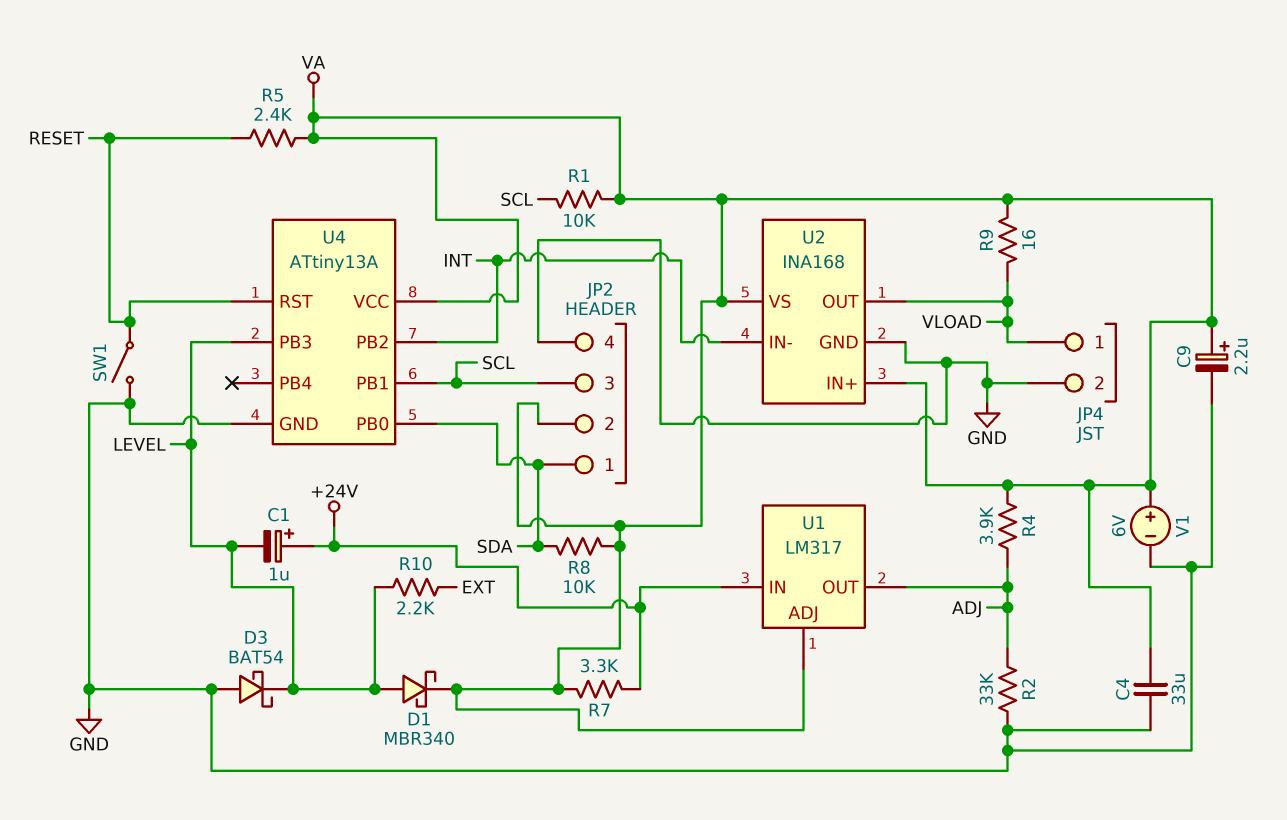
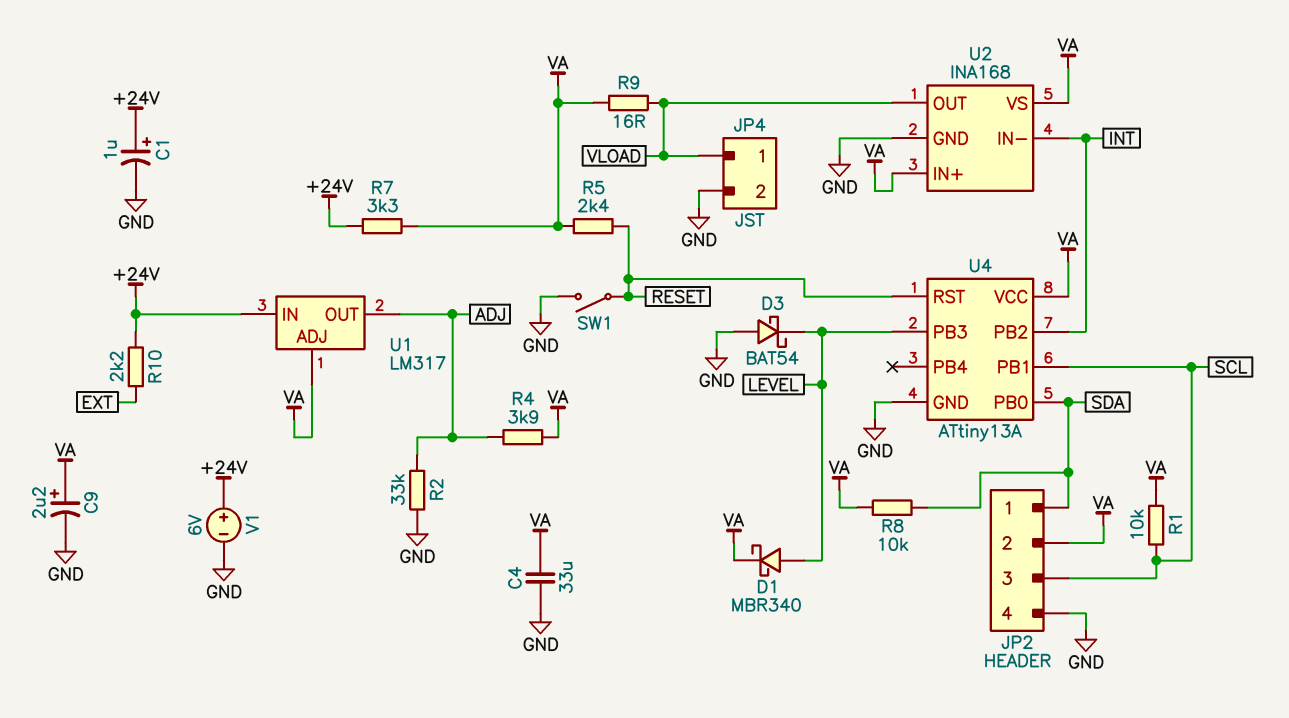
C1: 1uF (plus +24V, minus LEVEL) -> 1uF (plus +24V, minus GND)
R10: 2.2k (EXT, LEVEL) -> 2.2k (+24V, EXT)
V1: 6V (plus VA, minus GND) -> 6V (plus +24V, minus GND)

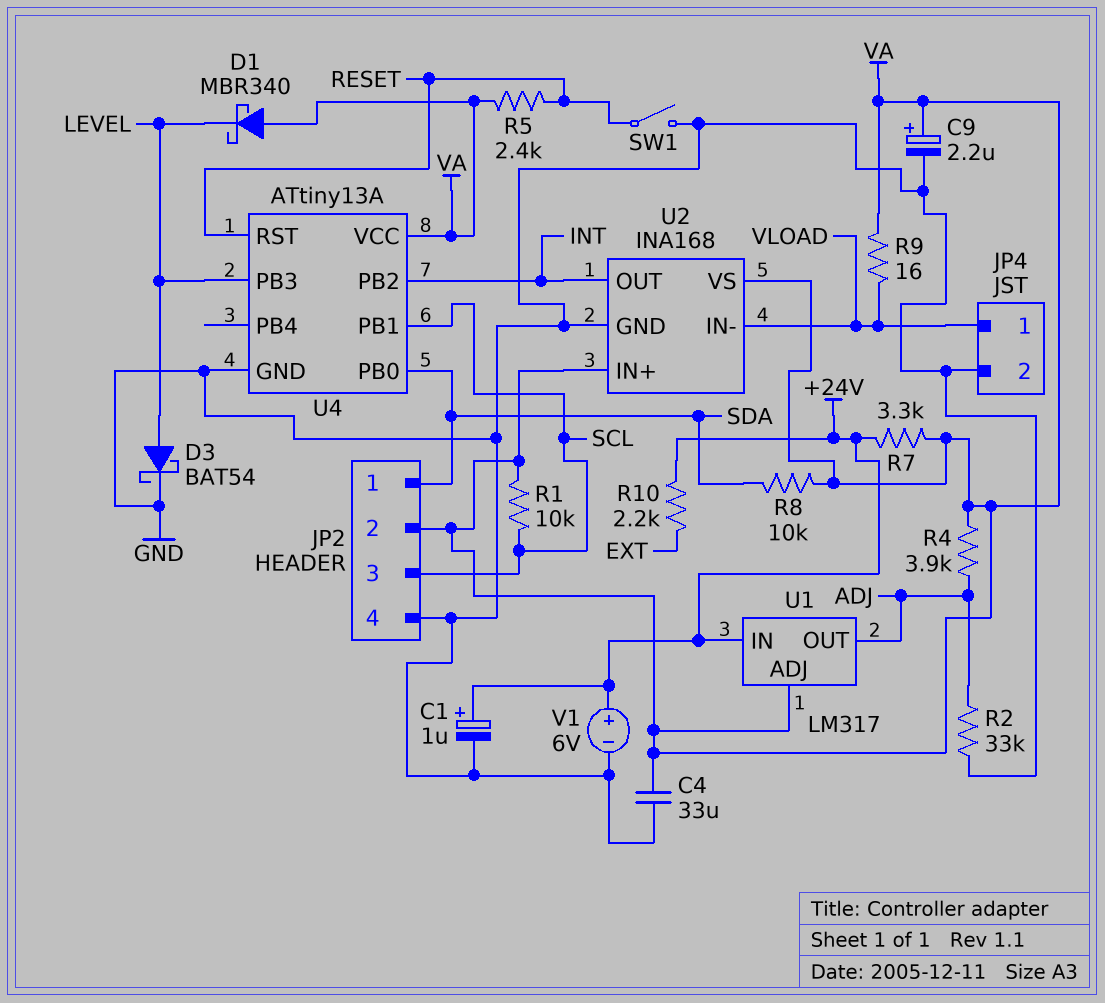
D1: schottky MBR340 (A LEVEL, K VA) -> schottky MBR340 (A VA, K LEVEL)
D3: schottky BAT54 (A GND, K LEVEL) -> schottky BAT54 (A LEVEL, K GND)
U2 pin IN-: INT -> VLOAD
U2 pin OUT: VLOAD -> INT

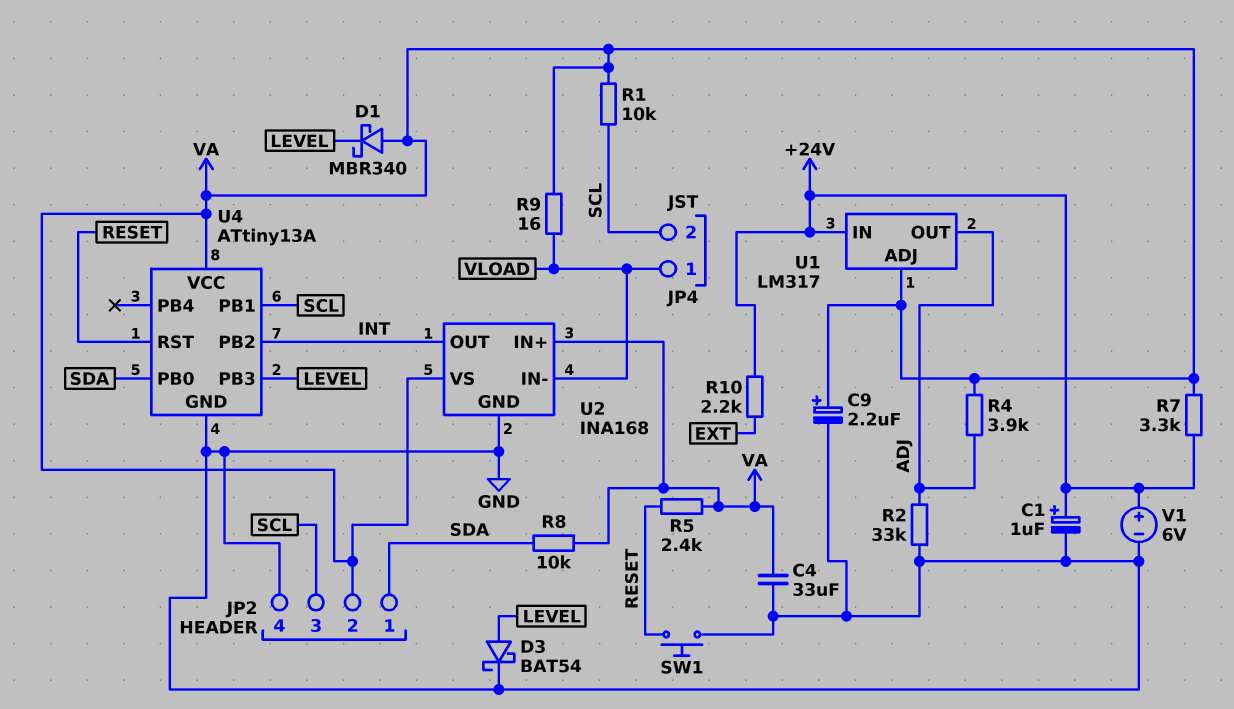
JP4 pin 2: GND -> SCL
SW1: switch (GND, RESET) -> button (GND, RESET)

